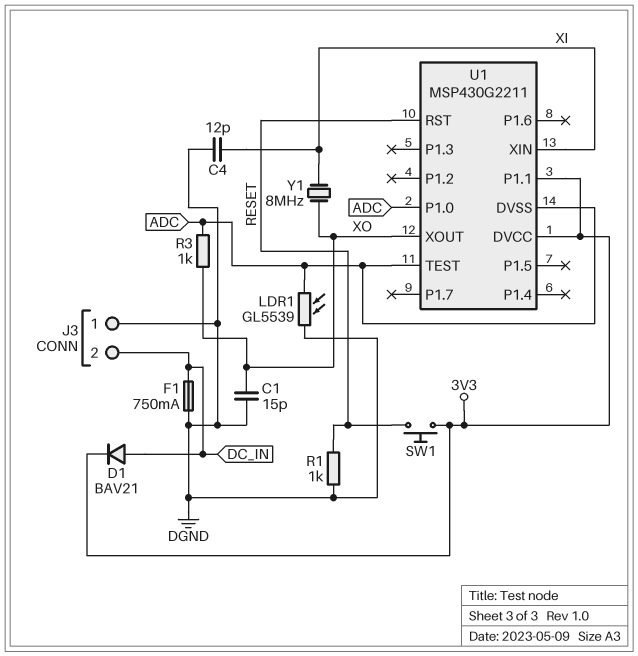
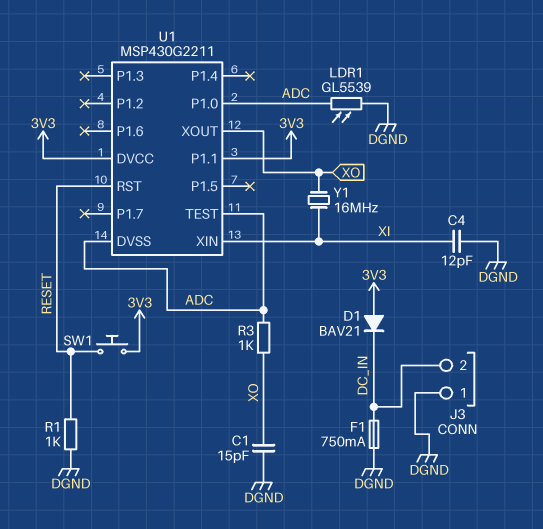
D1: diode BAV21 (A DC_IN, K 3V3) -> diode BAV21 (A 3V3, K DC_IN)
Y1: 8MHz (XI, XO) -> 16MHz (XI, XO)

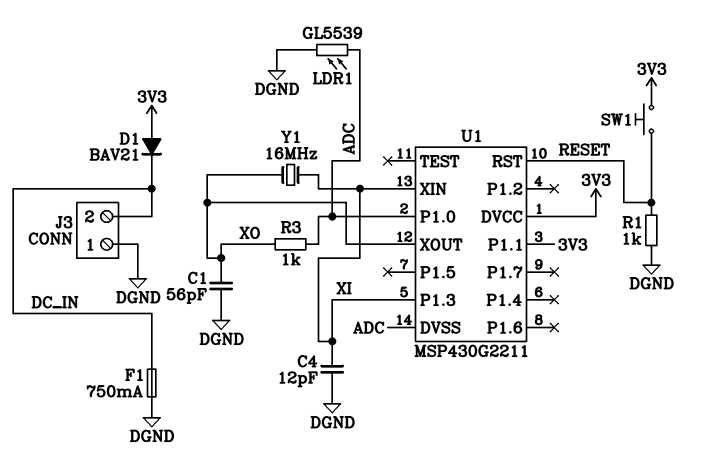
C1: 15pF (DGND, XO) -> 56pF (DGND, XO)
U1 pin P1.3: none -> XI
U1 pin TEST: ADC -> none

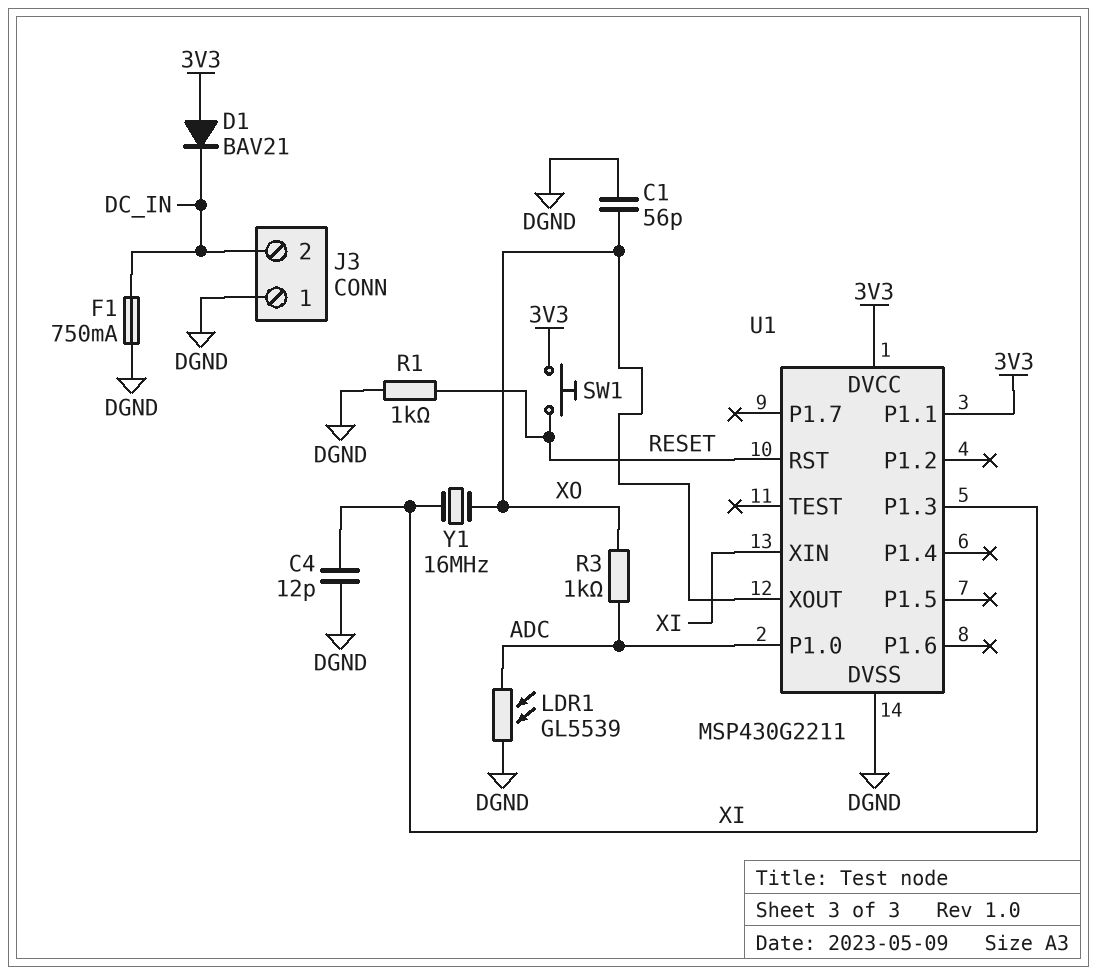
U1 pin DVSS: ADC -> DGND

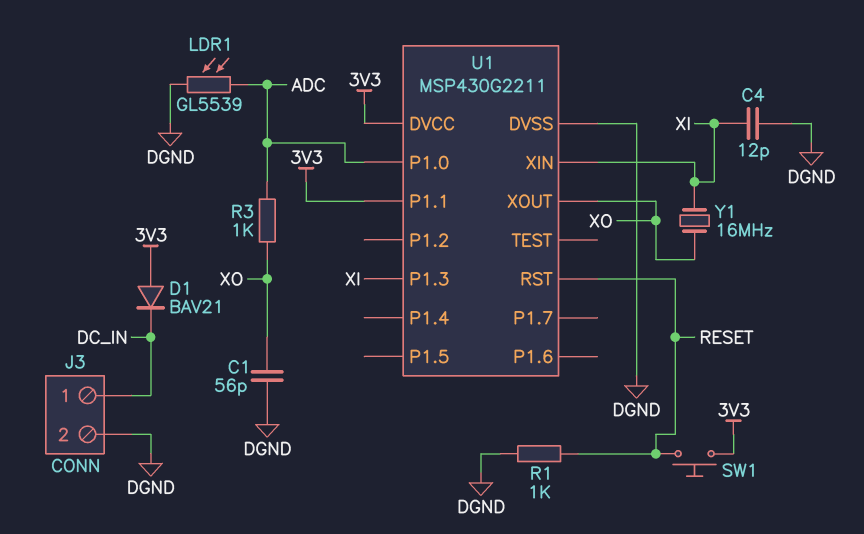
F1: 750mA (DC_IN, DGND) -> none
J3 pin 1: DGND -> DC_IN
J3 pin 2: DC_IN -> DGND

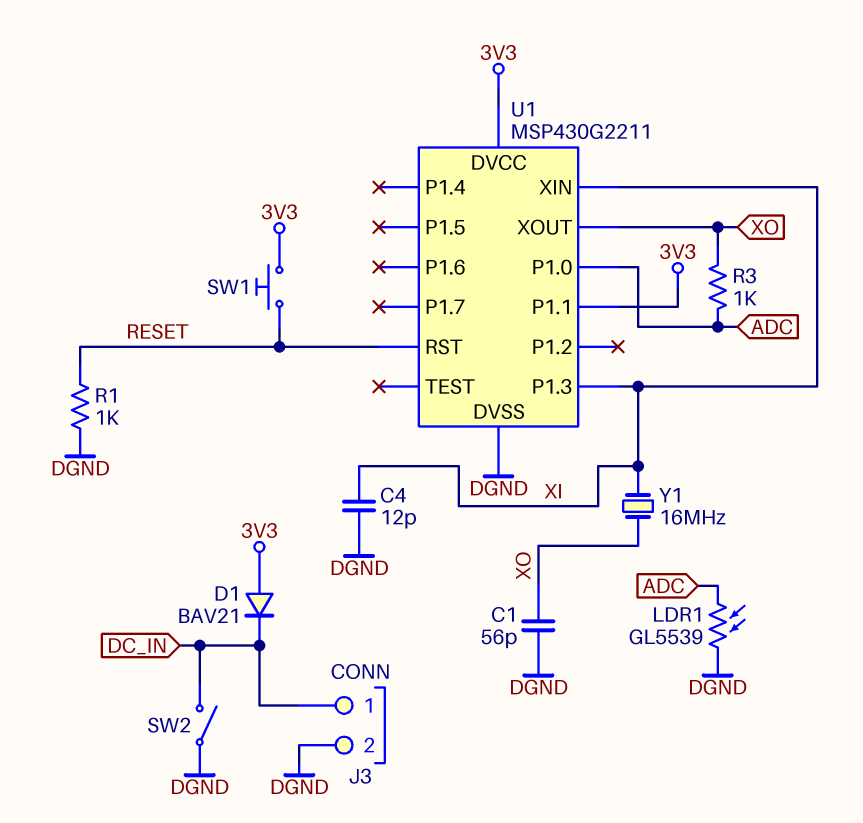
SW2: none -> switch (DC_IN, DGND)

